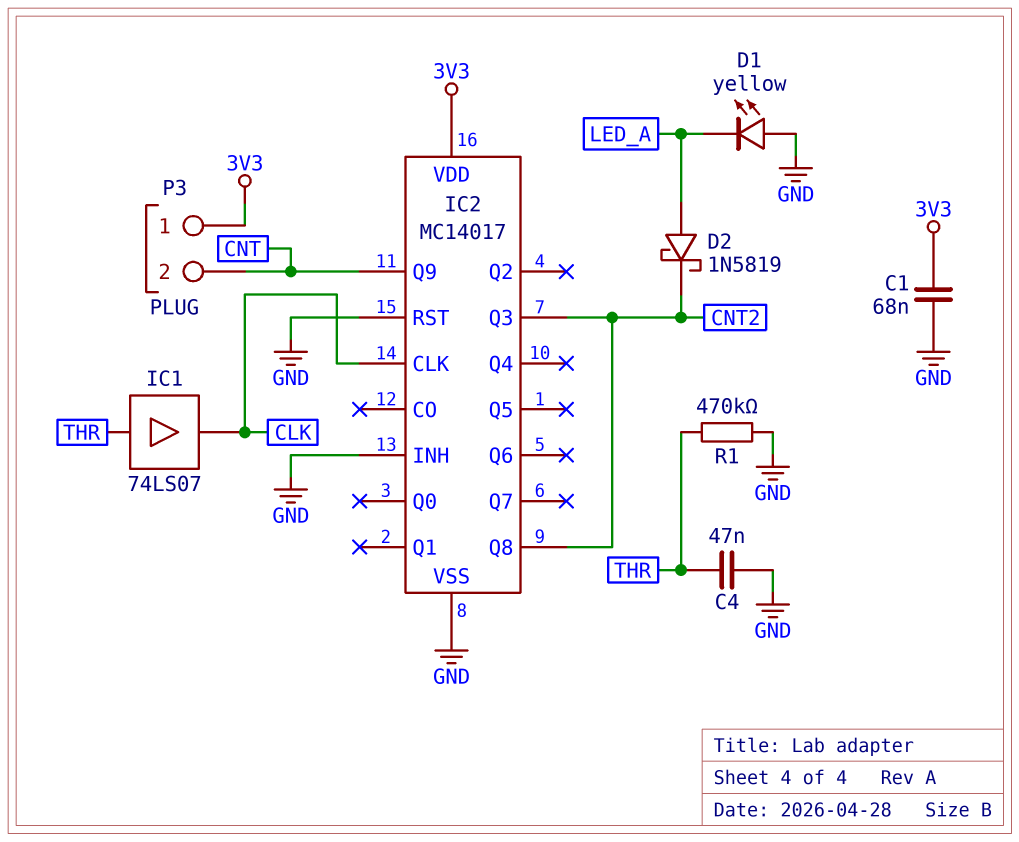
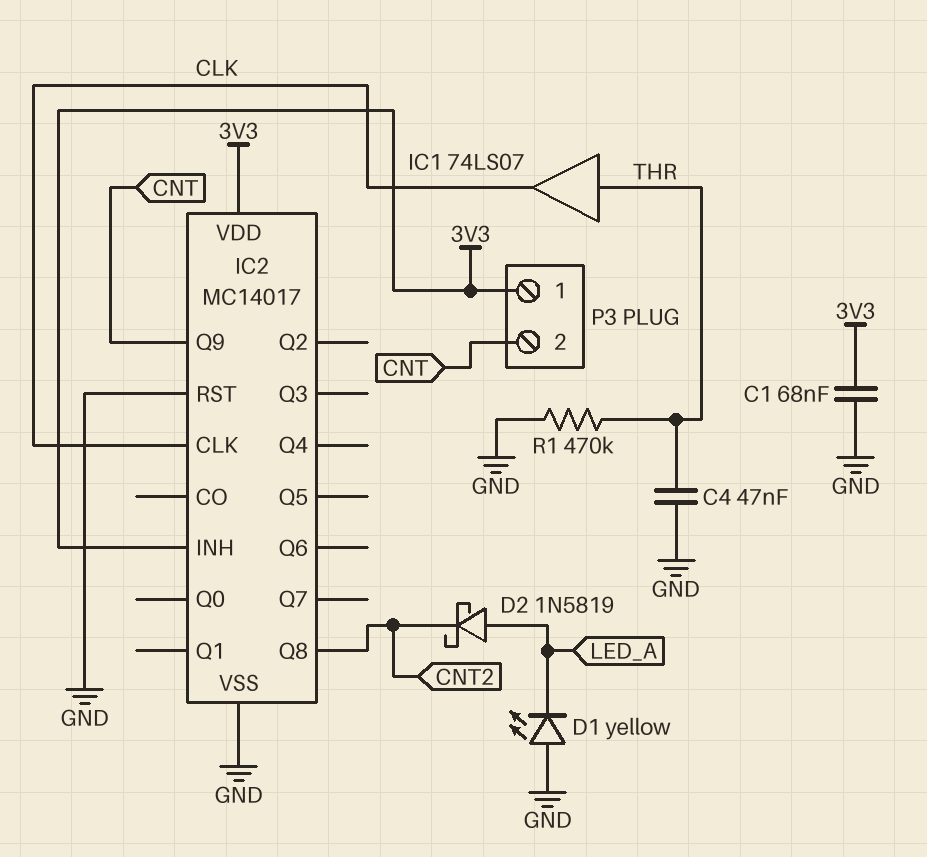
IC2 pin INH: GND -> 3V3
IC2 pin Q3: CNT2 -> none

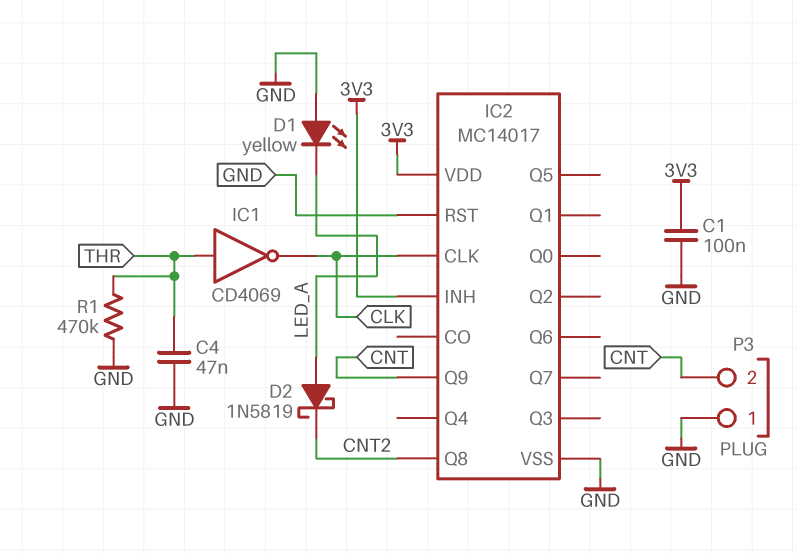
C1: 68nF (3V3, GND) -> 100nF (3V3, GND)
IC1: buffer 74LS07 (in THR, out CLK) -> NOT CD4069 (in THR, out CLK)
P3 pin 1: 3V3 -> GND

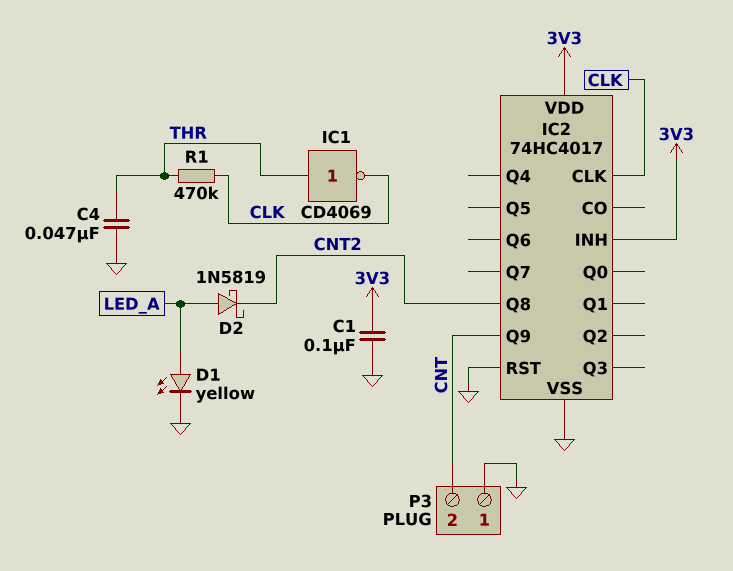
D1: LED yellow (A GND, K LED_A) -> LED yellow (A LED_A, K GND)
IC2: MC14017 -> 74HC4017
R1: 470k (GND, THR) -> 470k (CLK, THR)

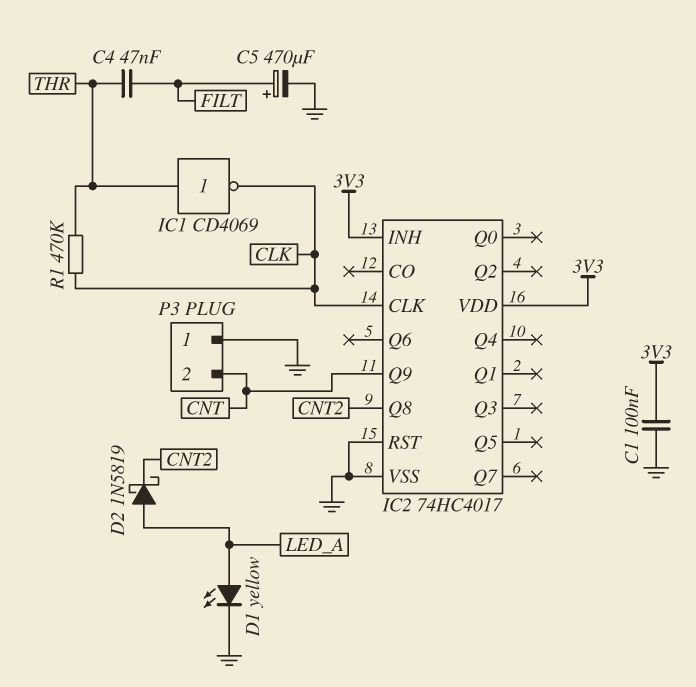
C4: 47nF (GND, THR) -> 47nF (FILT, THR)
C5: none -> 470uF (plus FILT, minus GND)

